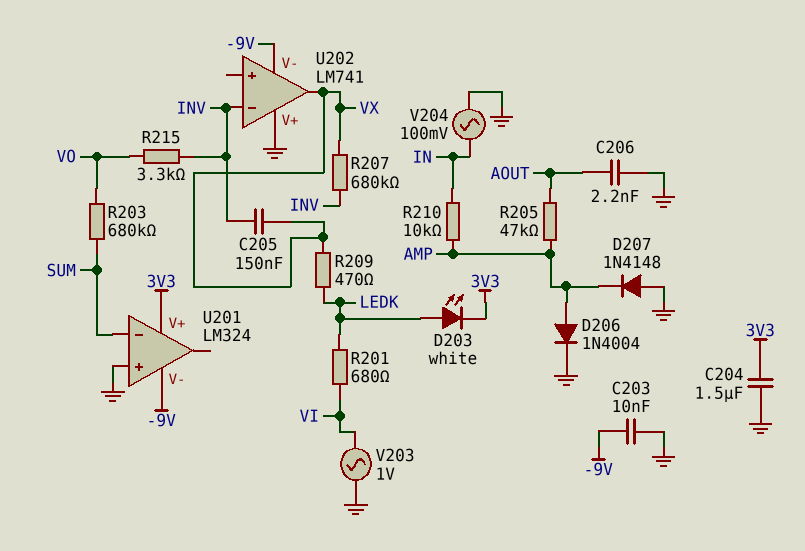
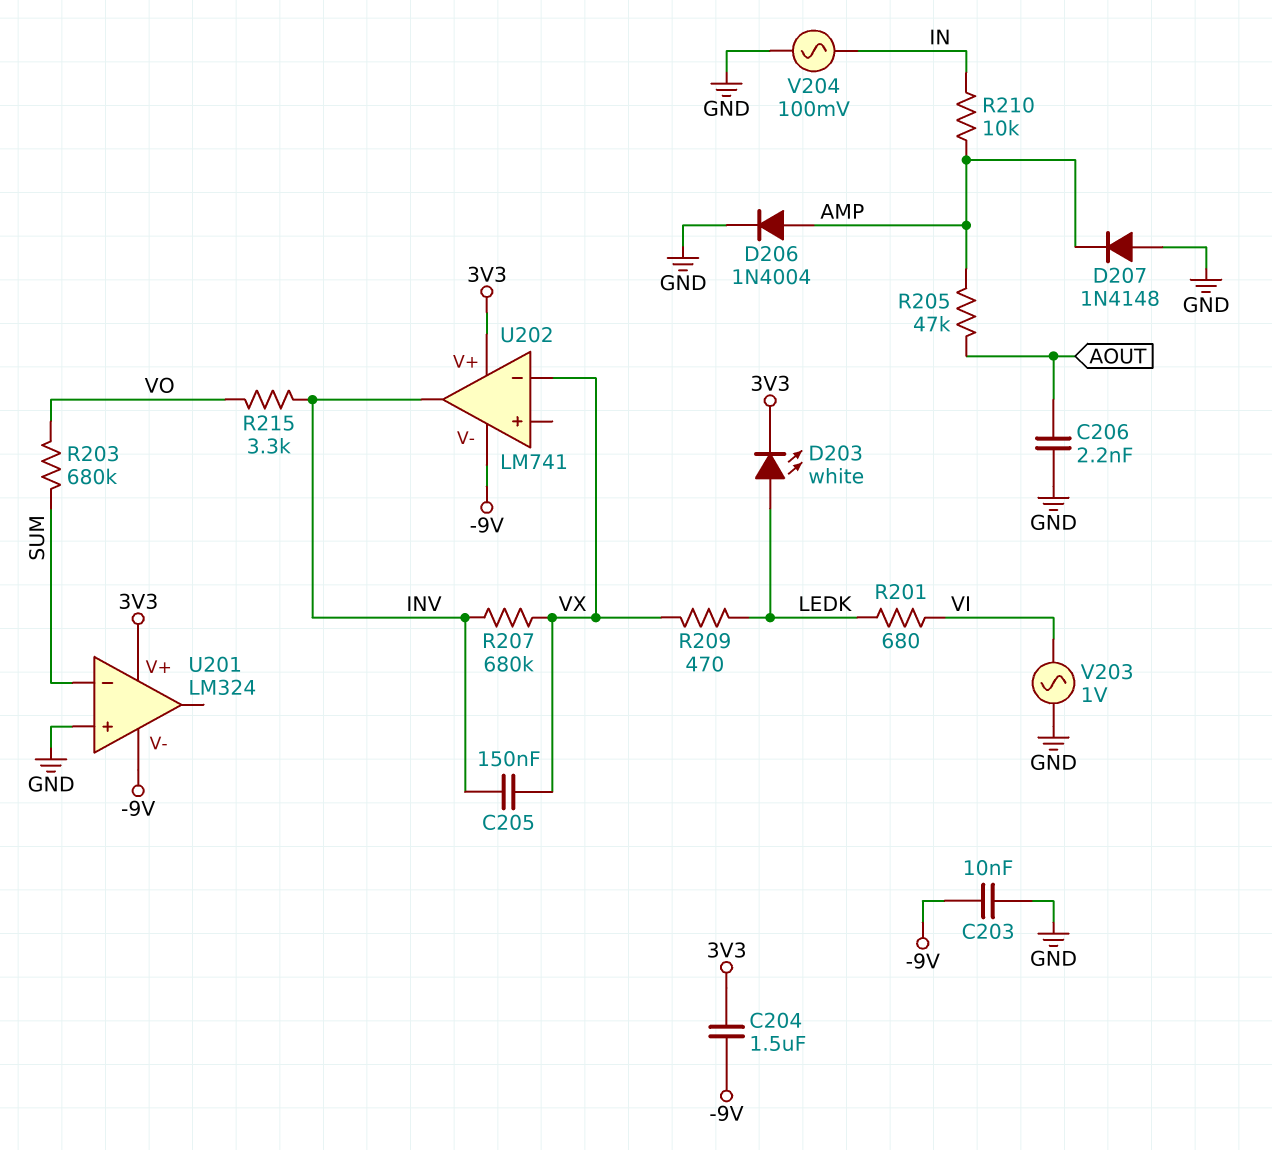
C204: 1.5uF (3V3, GND) -> 1.5uF (-9V, 3V3)
U202 pin V+: GND -> 3V3
U202 pin in-: INV -> VX
U202 pin out: VX -> INV

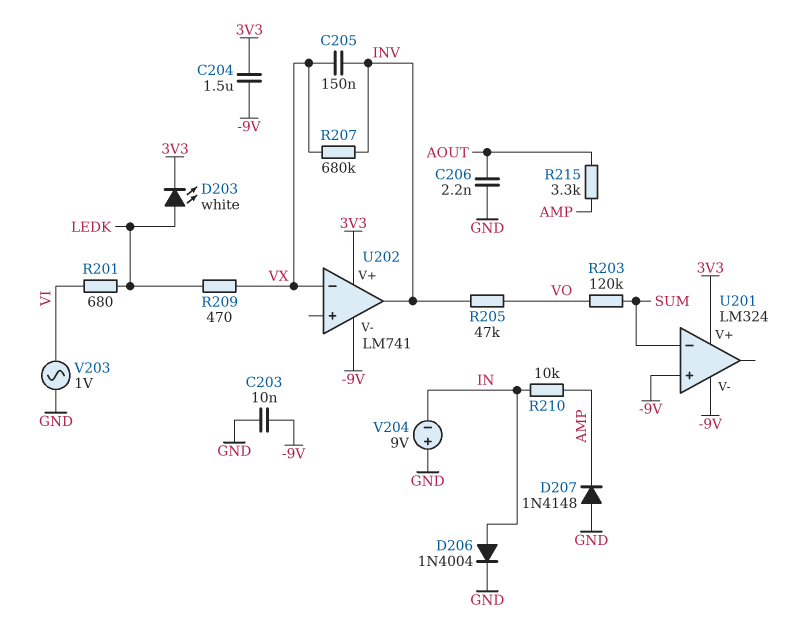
D206: diode 1N4004 (A AMP, K GND) -> diode 1N4004 (A IN, K GND)
R203: 680k (SUM, VO) -> 120k (SUM, VO)
R205: 47k (AMP, AOUT) -> 47k (INV, VO)
R215: 3.3k (INV, VO) -> 3.3k (AMP, AOUT)
U201 pin in+: GND -> -9V
V204: AC 100mV (GND, IN) -> 9V (plus GND, minus IN)

